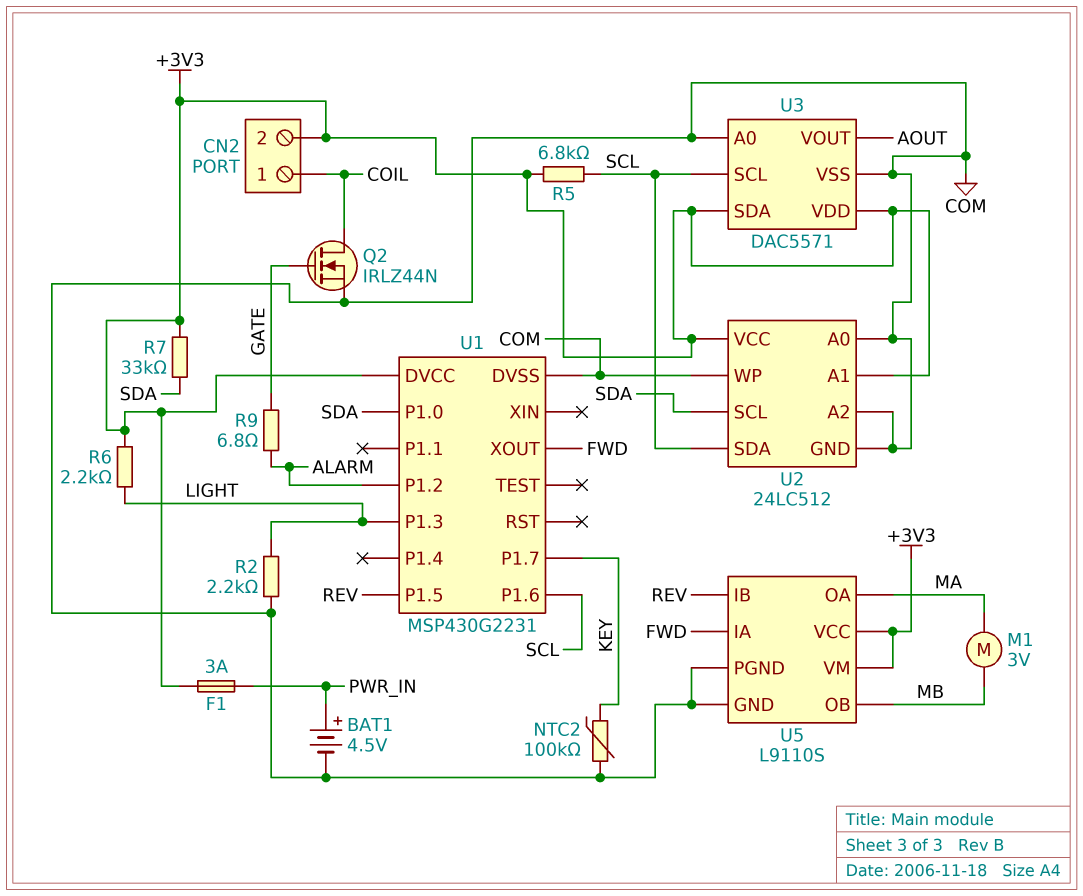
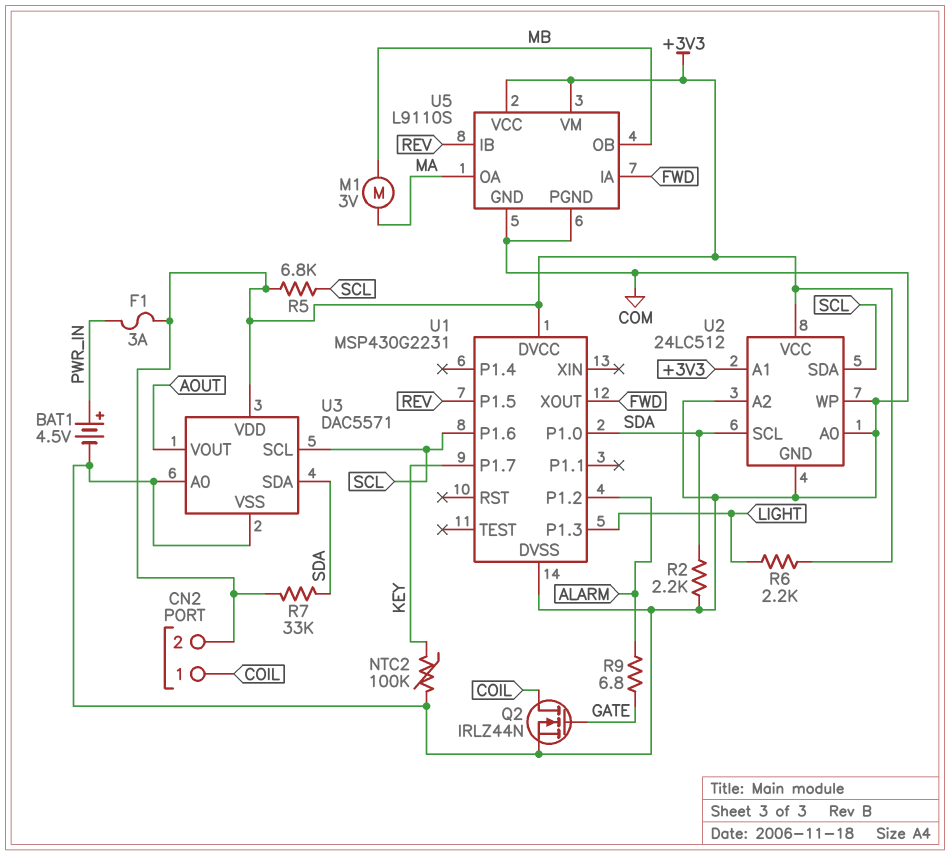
R2: 2.2k (COM, LIGHT) -> 2.2k (COM, SDA)
U3 pin SDA: +3V3 -> SDA

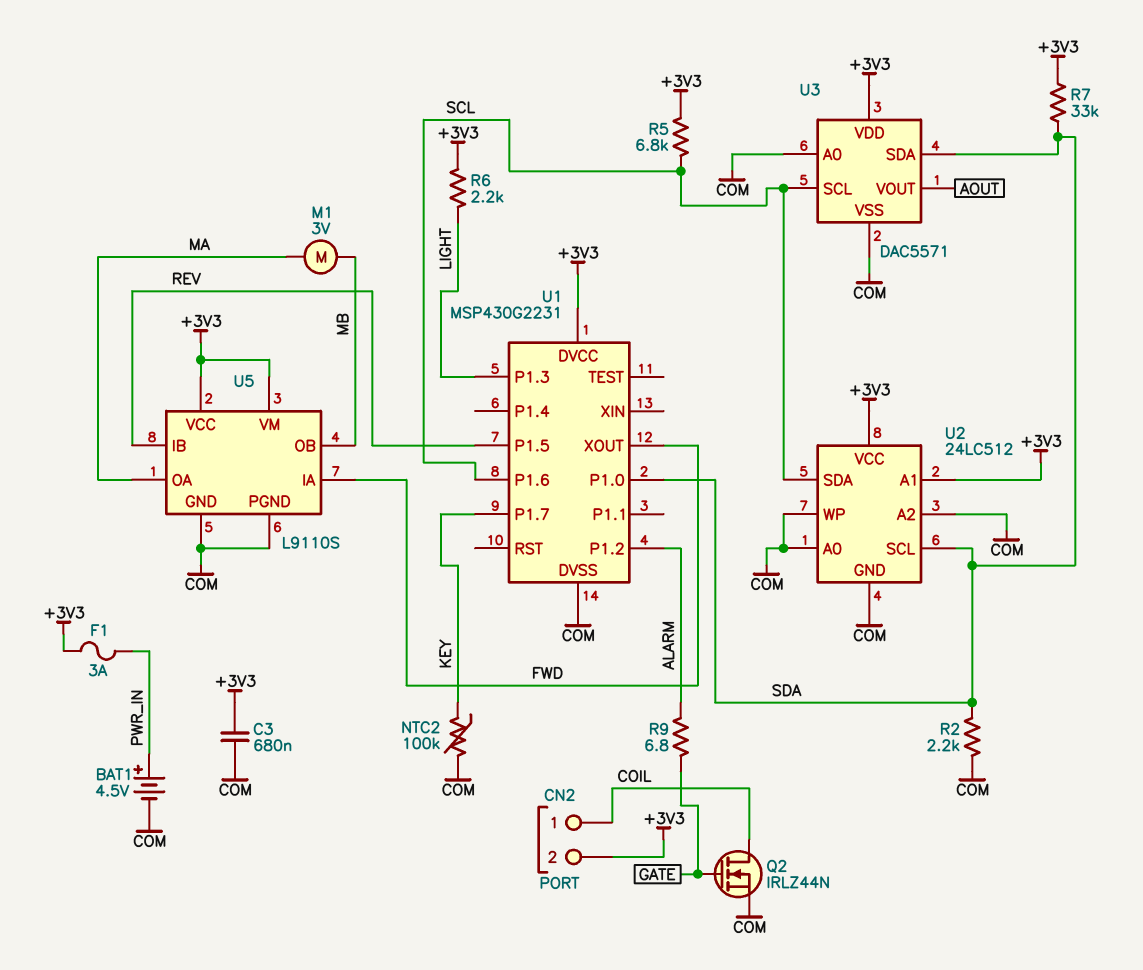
C3: none -> 680nF (+3V3, COM)

